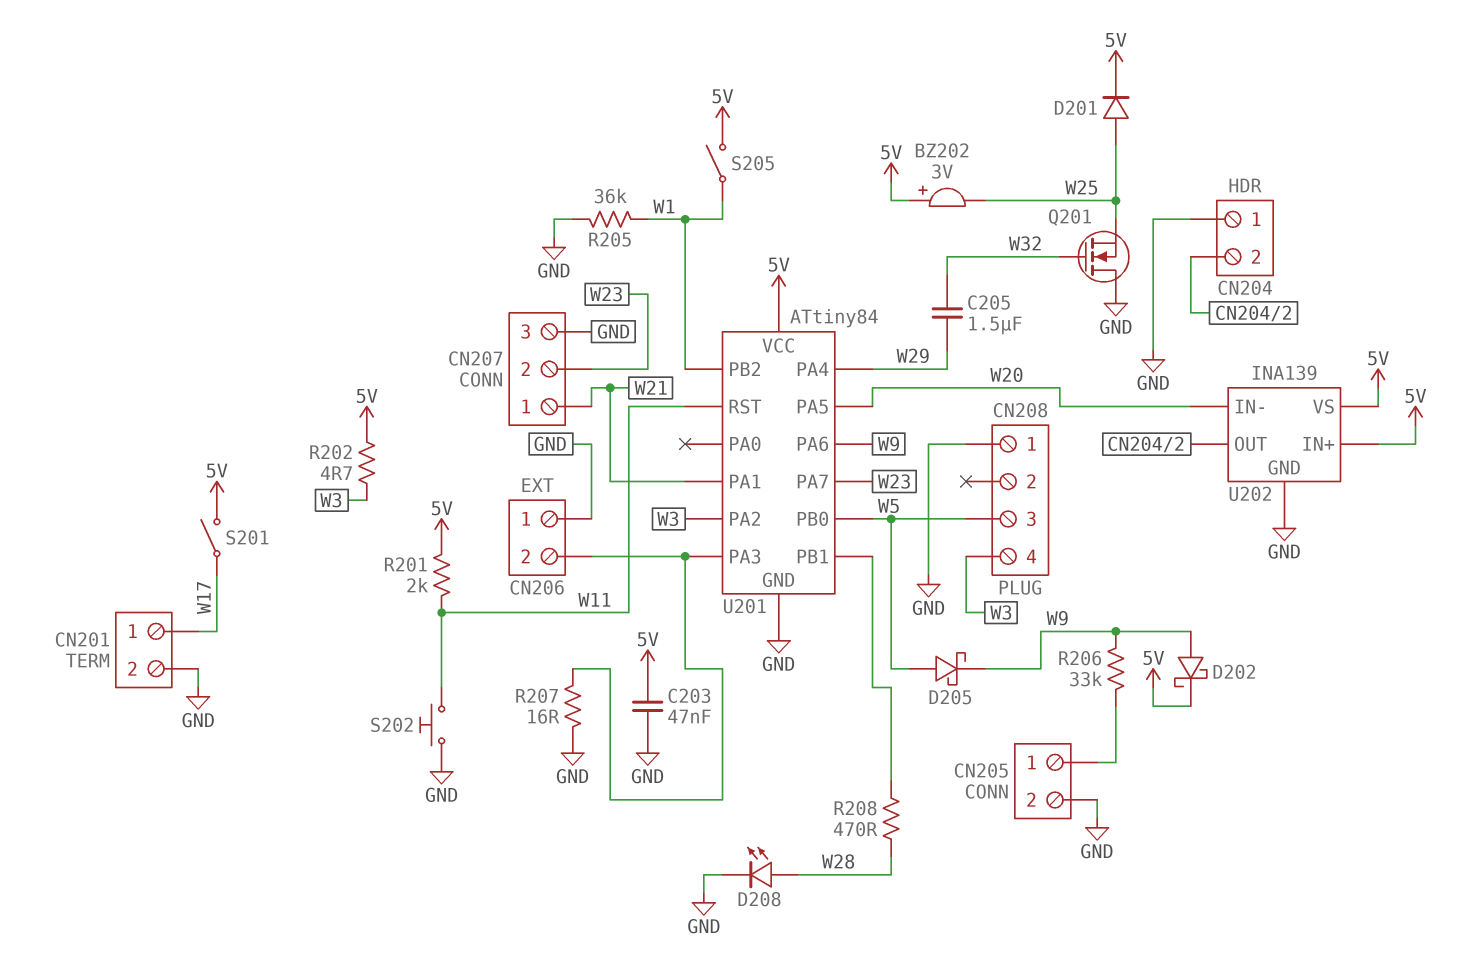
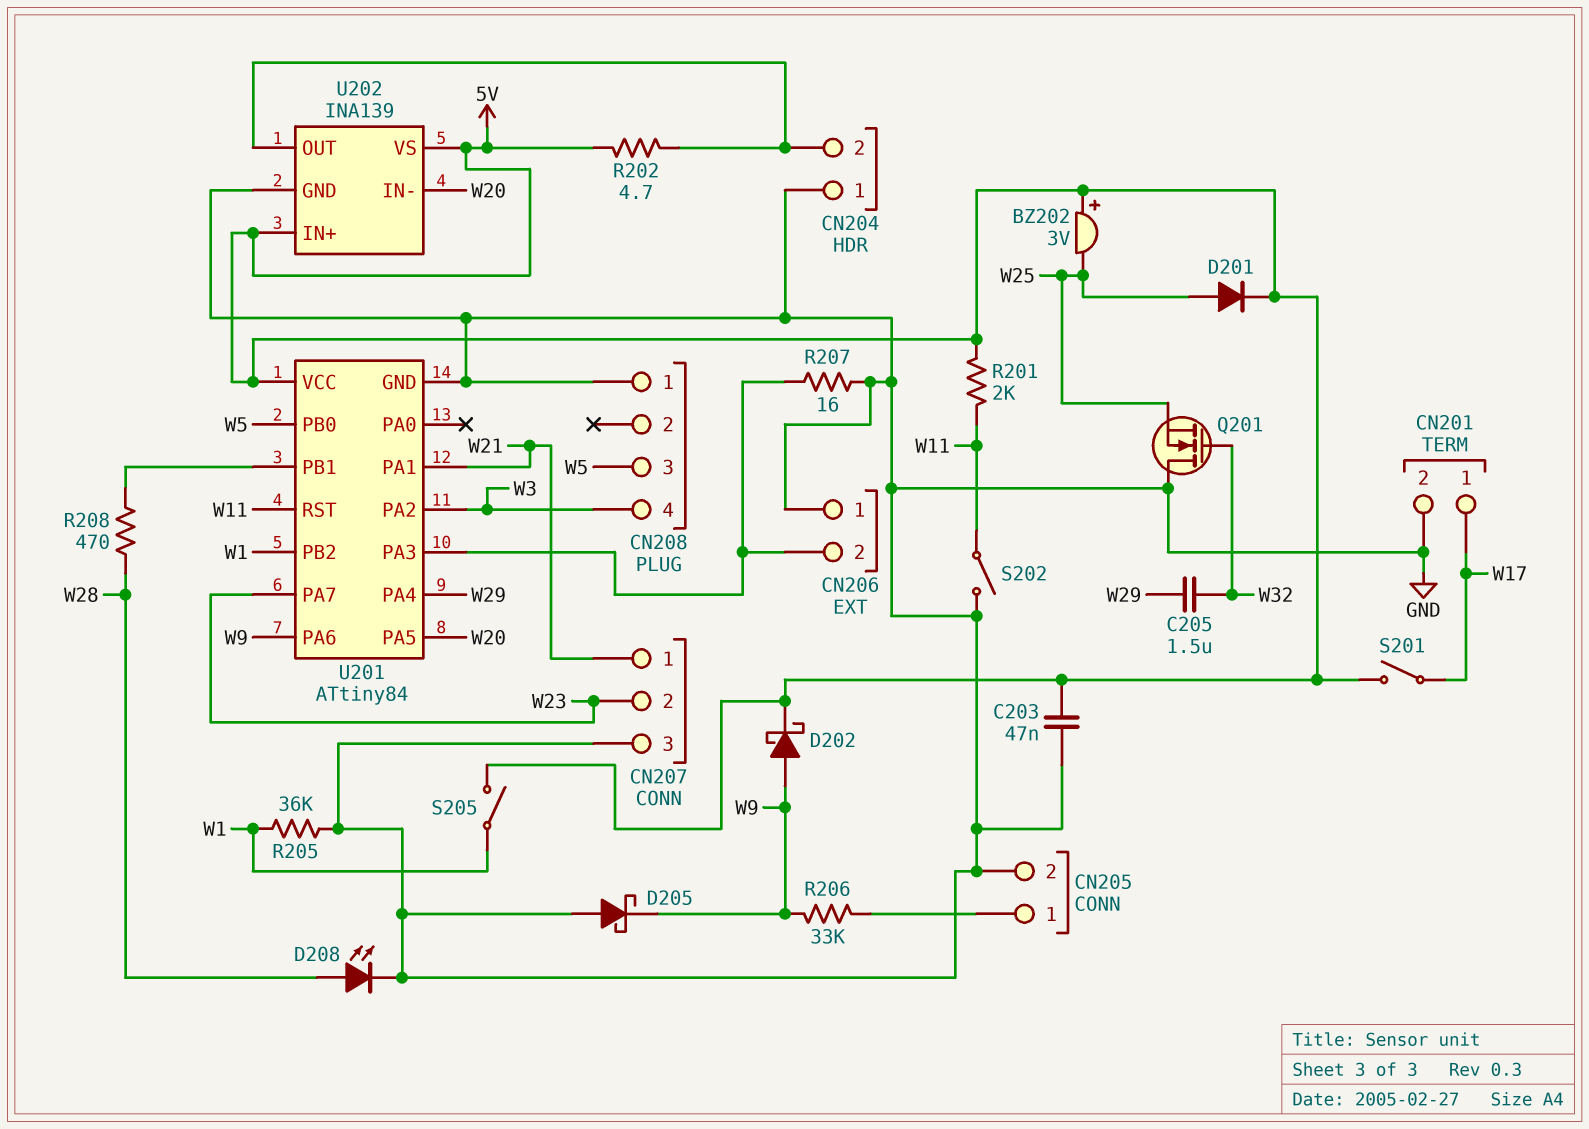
D205: schottky (A W5, K W9) -> schottky (A GND, K W9)
R202: 4.7 (5V, W3) -> 4.7 (5V, CN204/2)
S202: button (GND, W11) -> switch (GND, W11)

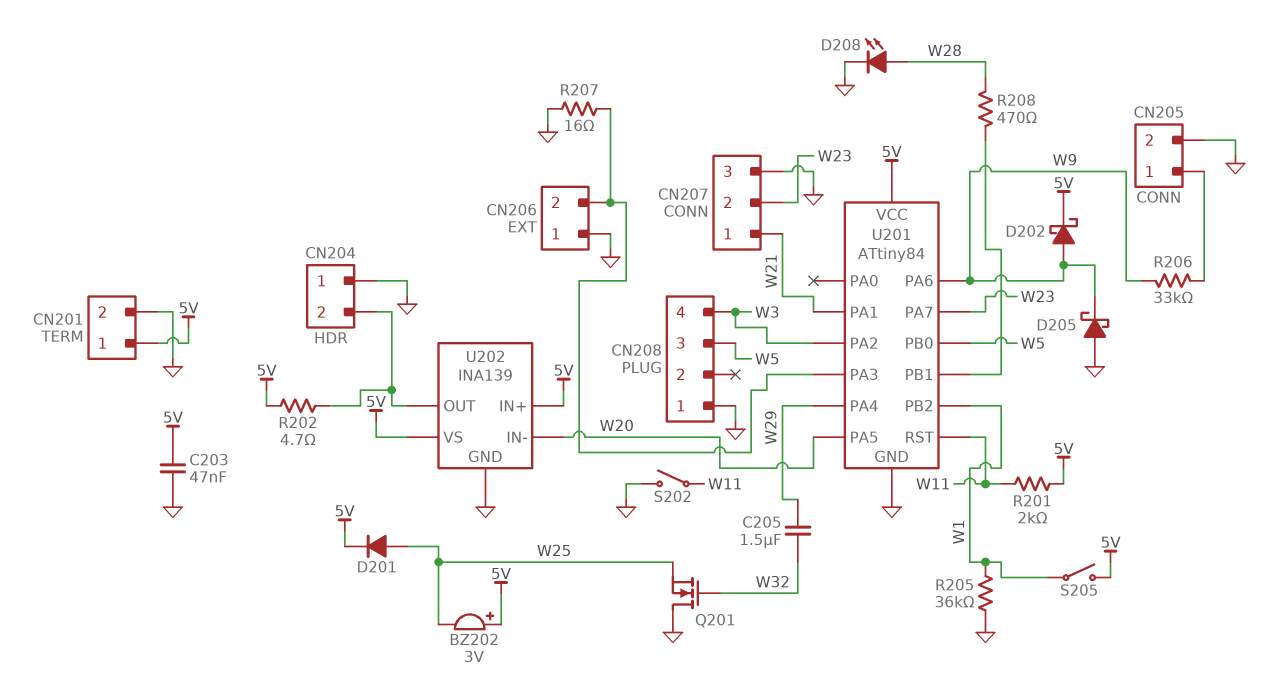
CN201 pin 1: W17 -> 5V
S201: switch (5V, W17) -> none

